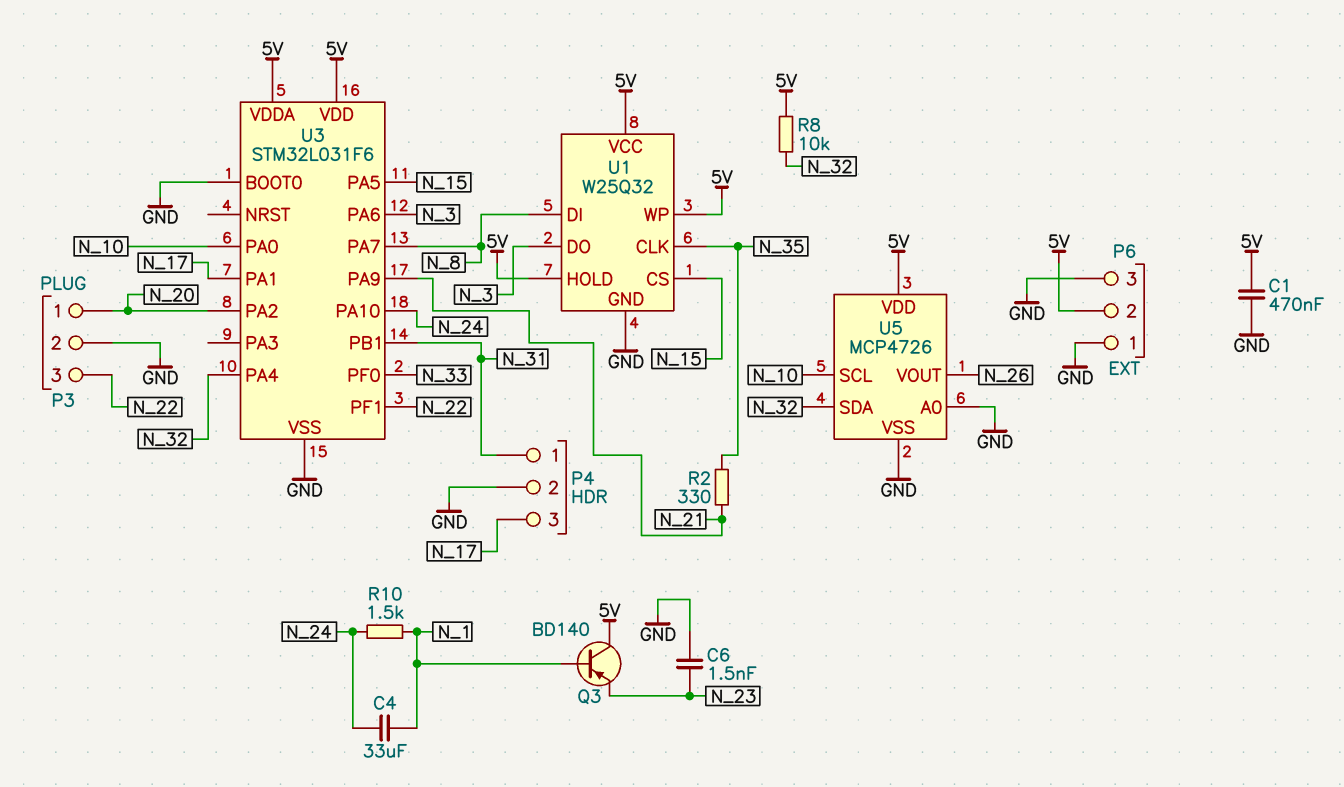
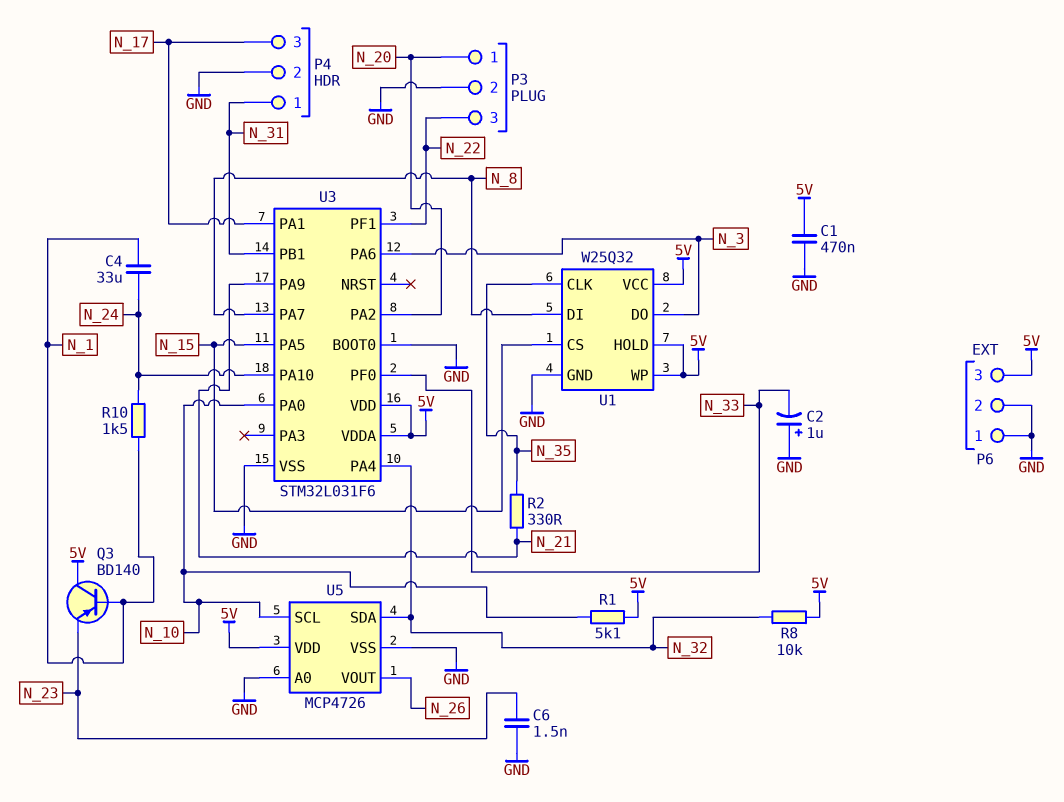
C2: none -> 1uF (plus GND, minus N_33)
P6 pin 2: 5V -> GND
P6 pin 3: GND -> 5V
R1: none -> 5.1k (5V, N_10)

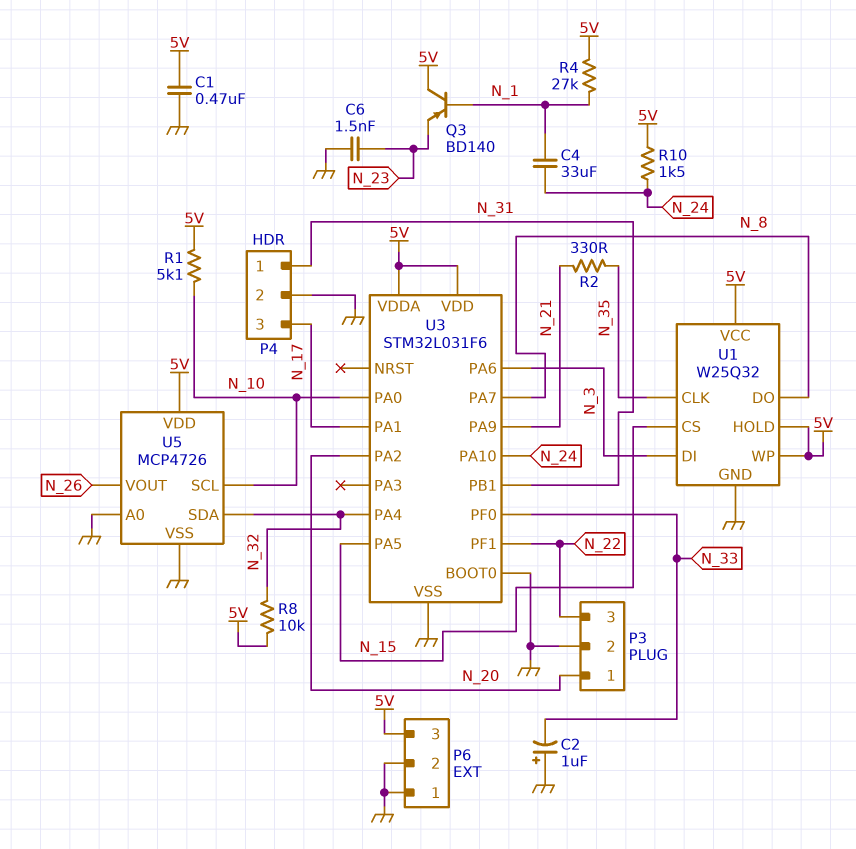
R4: none -> 27k (5V, N_1)
R10: 1.5k (N_1, N_24) -> 1.5k (5V, N_24)
U1 pin DI: N_8 -> N_3
U1 pin DO: N_3 -> N_8

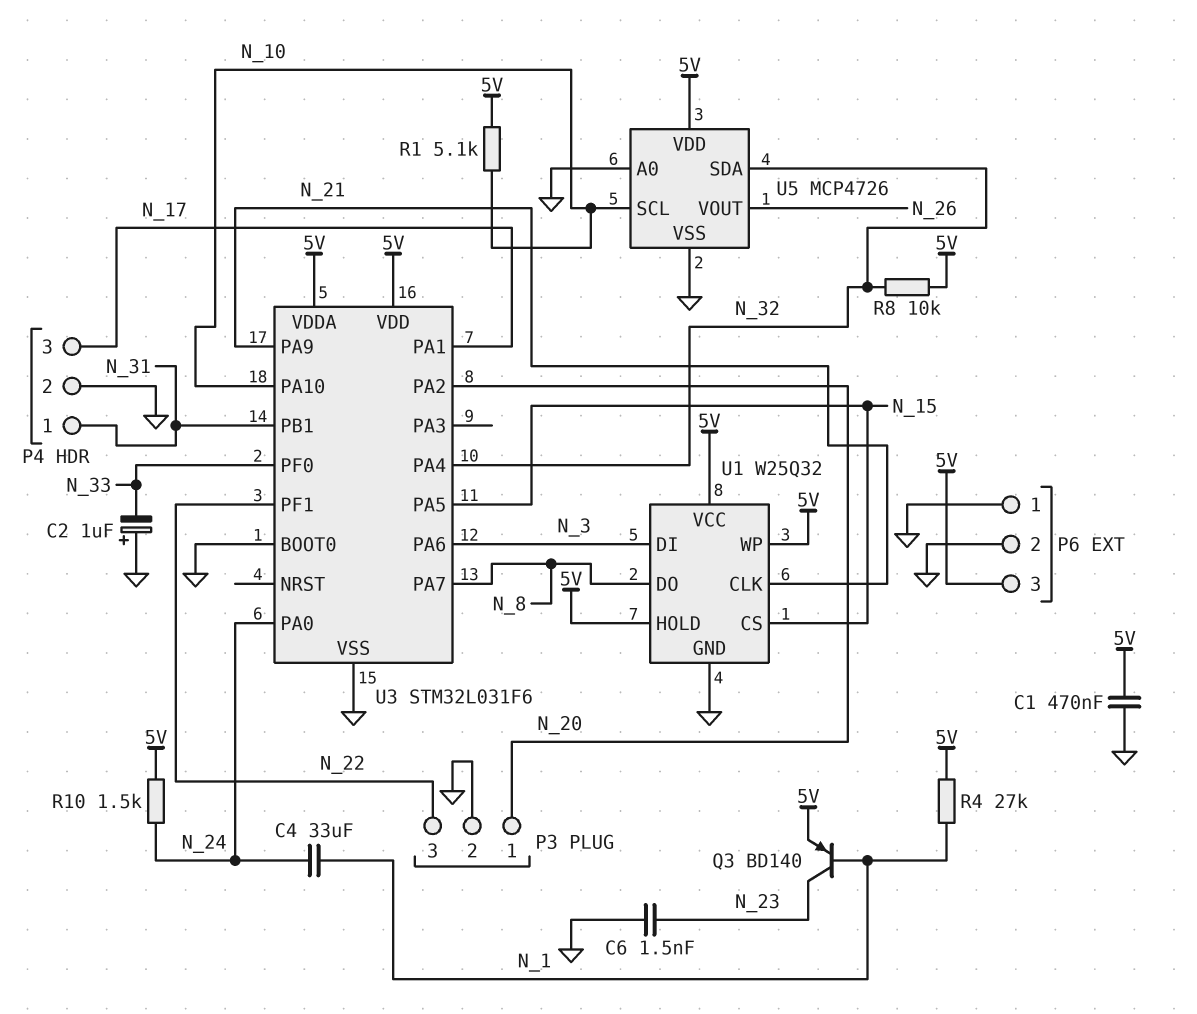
Q3: PNP BD140 (B N_1, C 5V, E N_23) -> PNP BD140 (B N_1, C N_23, E 5V)
R2: 330 (N_21, N_35) -> none
U1 pin CLK: N_35 -> N_21
U3 pin PA0: N_10 -> N_24
U3 pin PA10: N_24 -> N_10

